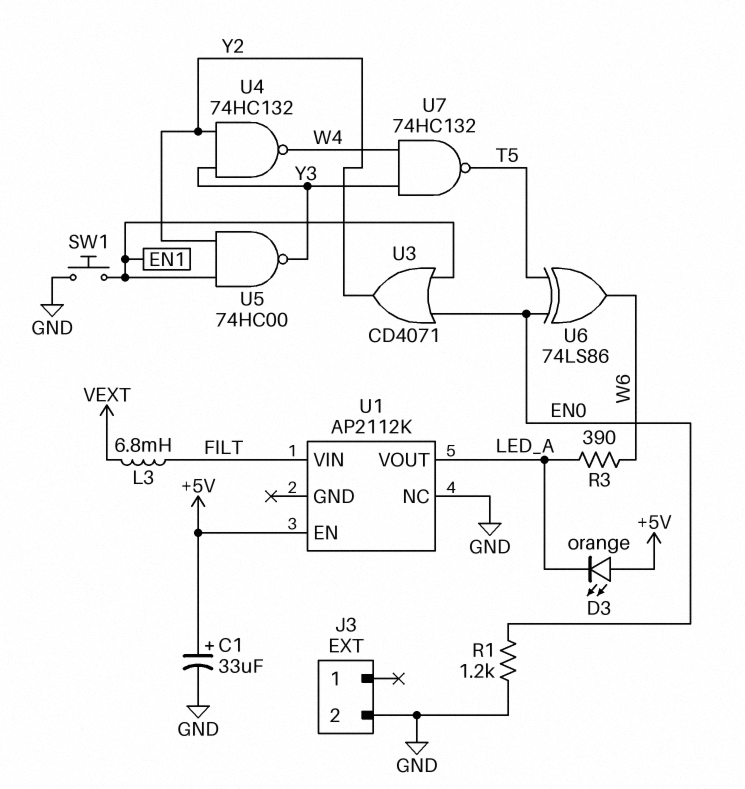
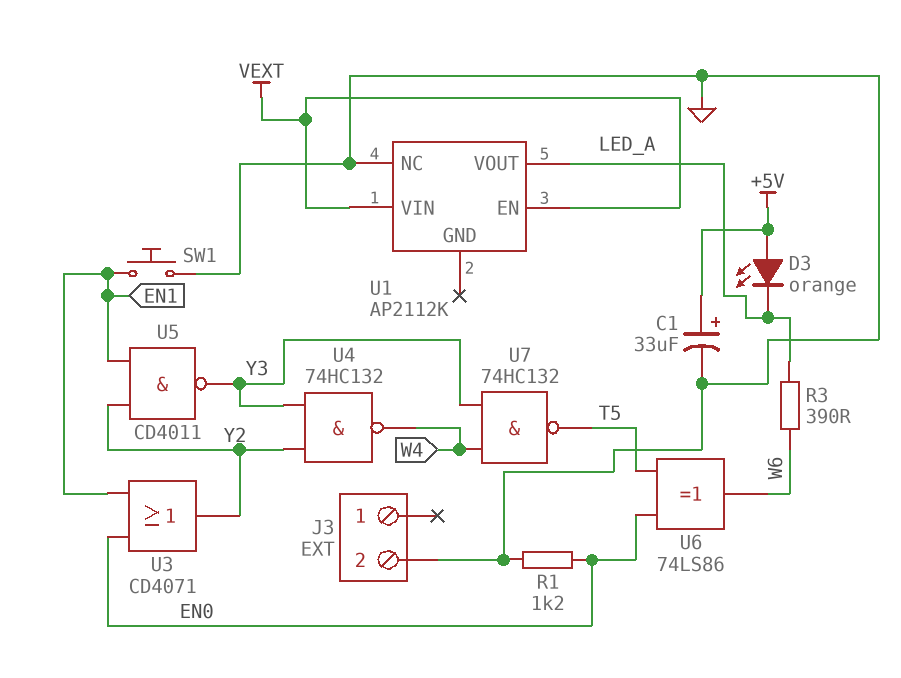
L3: 6.8mH (FILT, VEXT) -> none
U1 pin EN: +5V -> VEXT
U1 pin VIN: FILT -> VEXT
U5: NAND 74HC00 (in EN1, in Y2, out Y3) -> NAND CD4011 (in EN1, in Y2, out Y3)

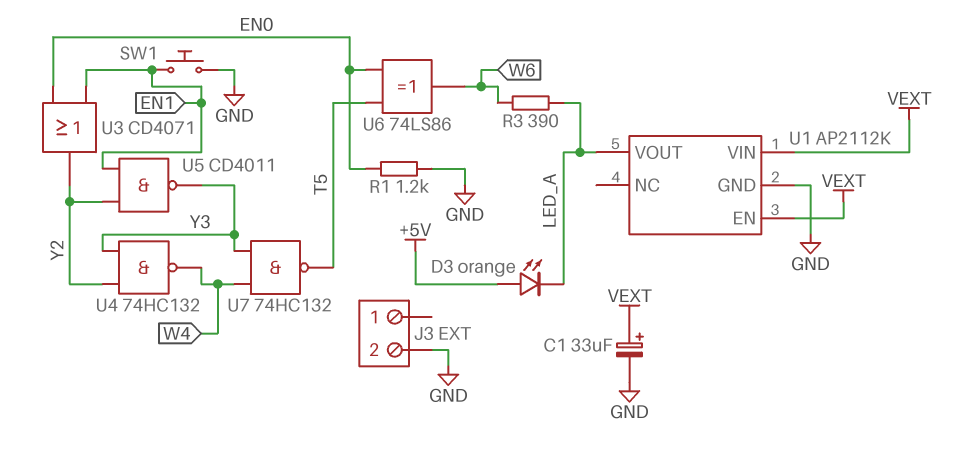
C1: 33uF (plus +5V, minus GND) -> 33uF (plus VEXT, minus GND)
U1 pin GND: none -> GND
U1 pin NC: GND -> none

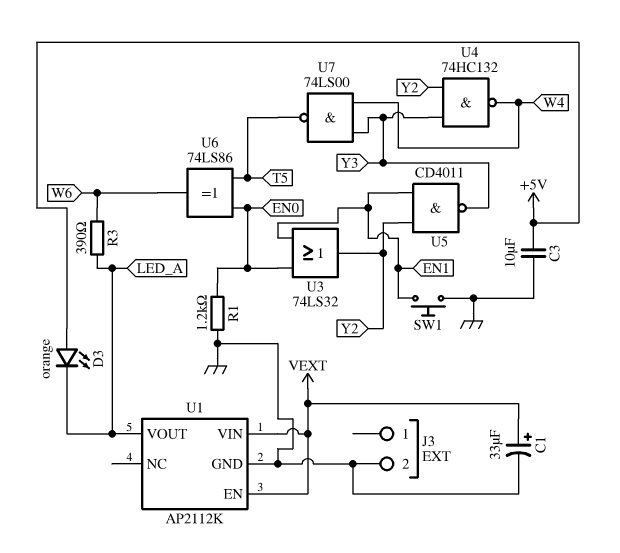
C3: none -> 10uF (+5V, GND)
U3: OR CD4071 (in EN0, in EN1, out Y2) -> OR 74LS32 (in EN0, in EN1, out Y2)
U7: NAND 74HC132 (in W4, in Y3, out T5) -> NAND 74LS00 (in W4, in Y3, out T5)

